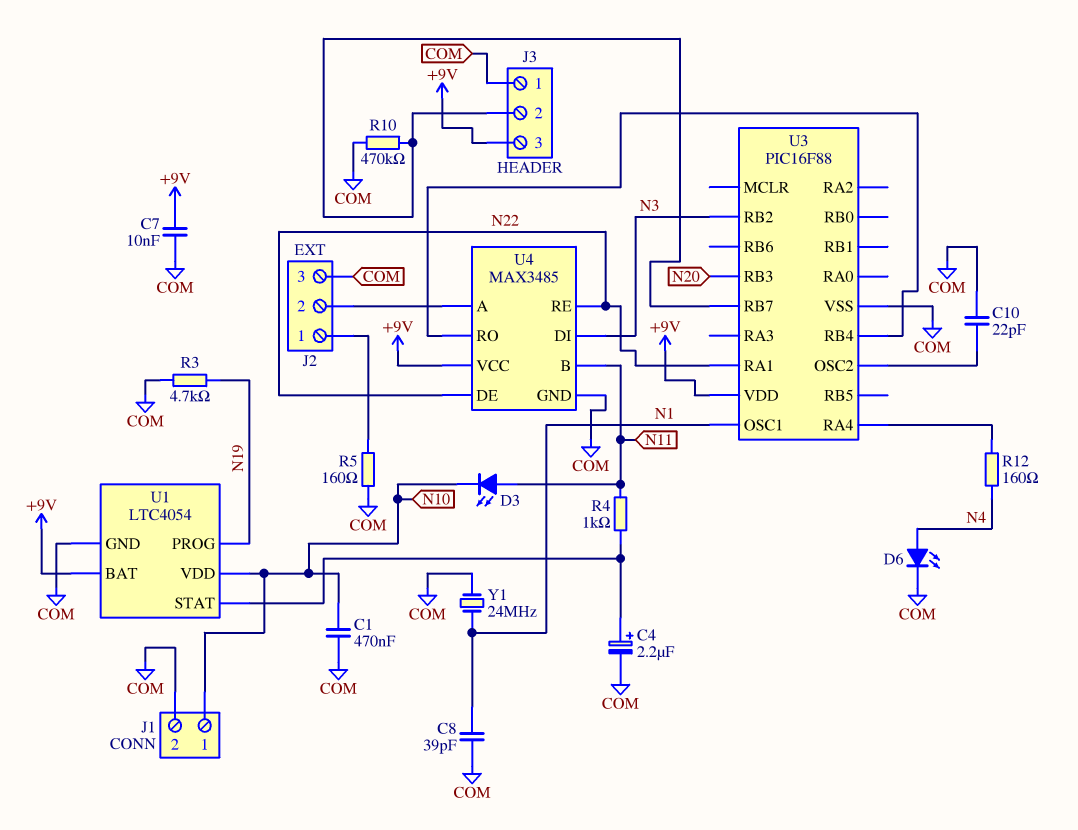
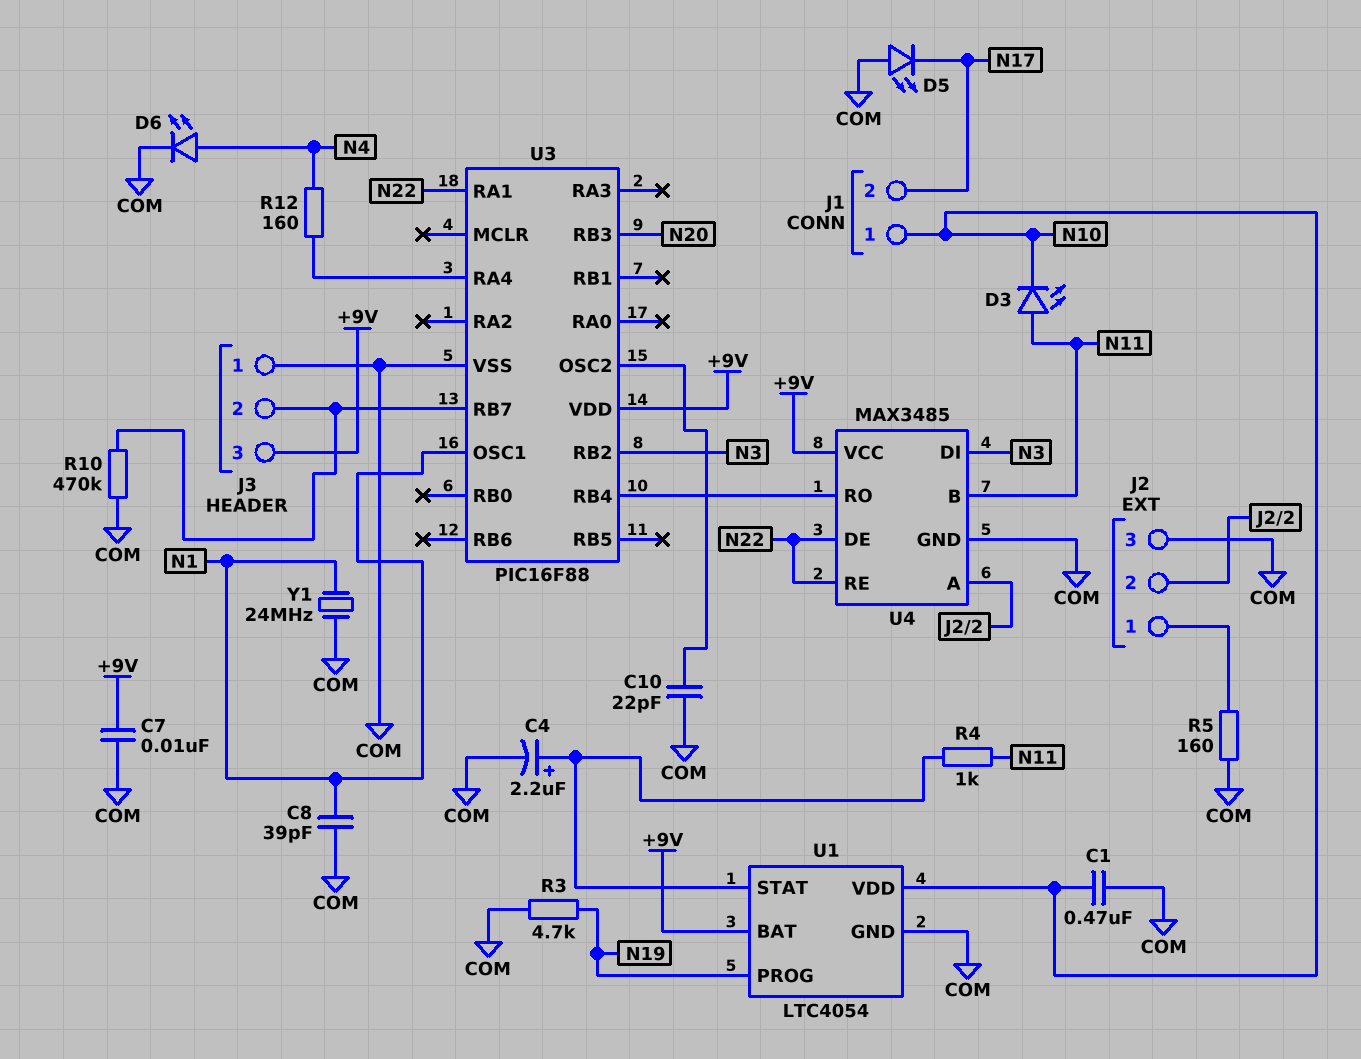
D5: none -> LED (A COM, K N17)
J1 pin 2: COM -> N17

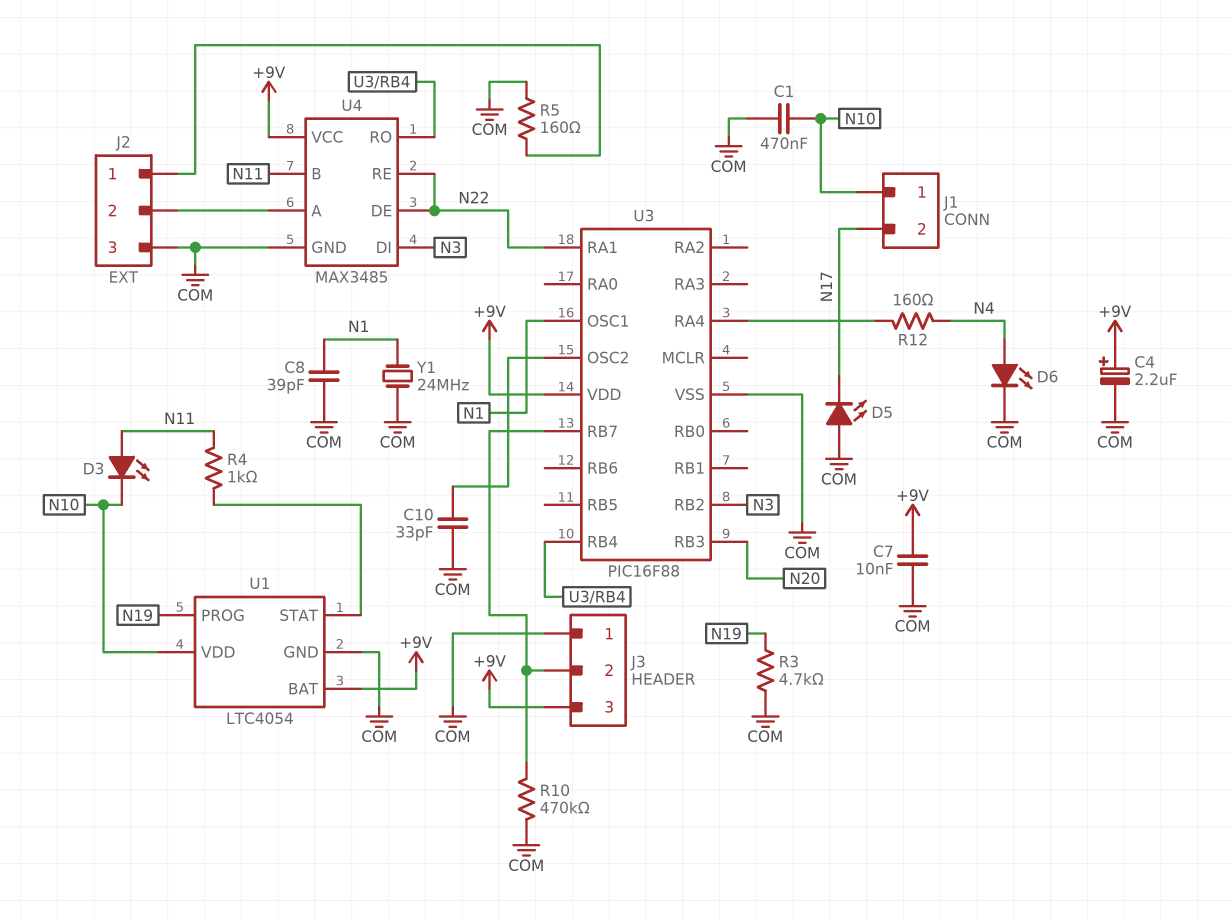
C4: 2.2uF (plus U1/STAT, minus COM) -> 2.2uF (plus +9V, minus COM)
C10: 22pF (COM, U3/OSC2) -> 33pF (COM, U3/OSC2)

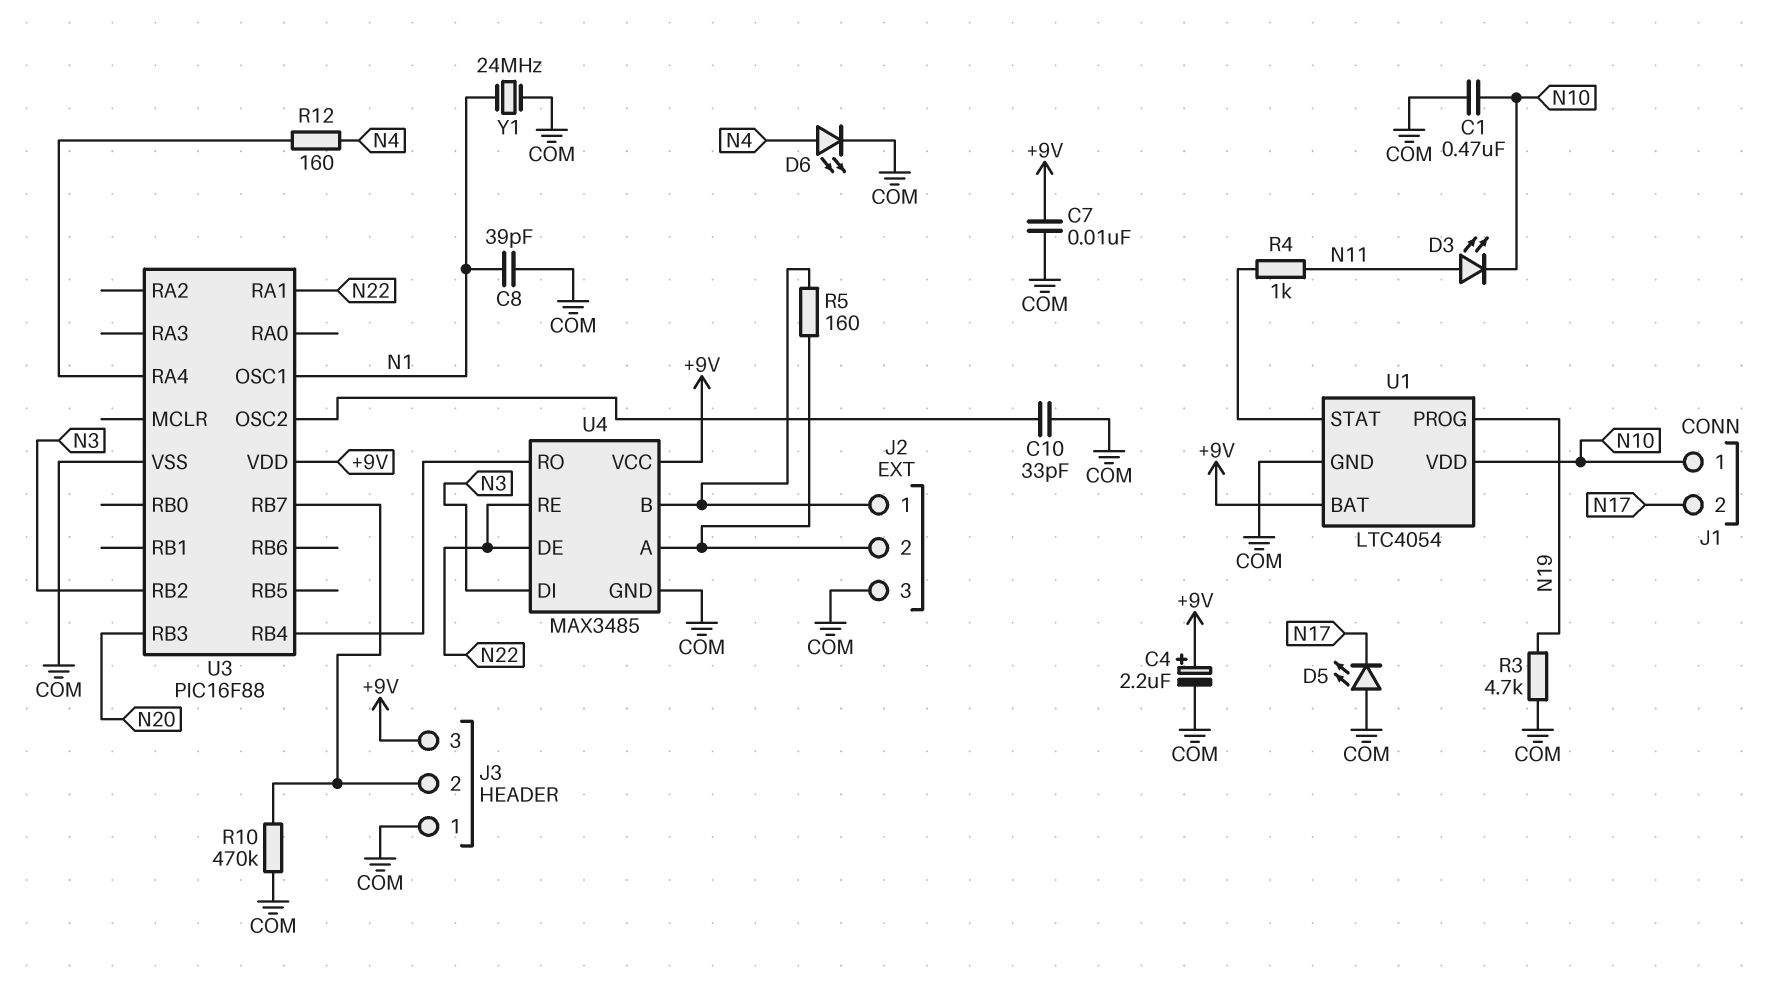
R5: 160 (COM, J2/1) -> 160 (J2/1, J2/2)
U4 pin B: N11 -> J2/1

